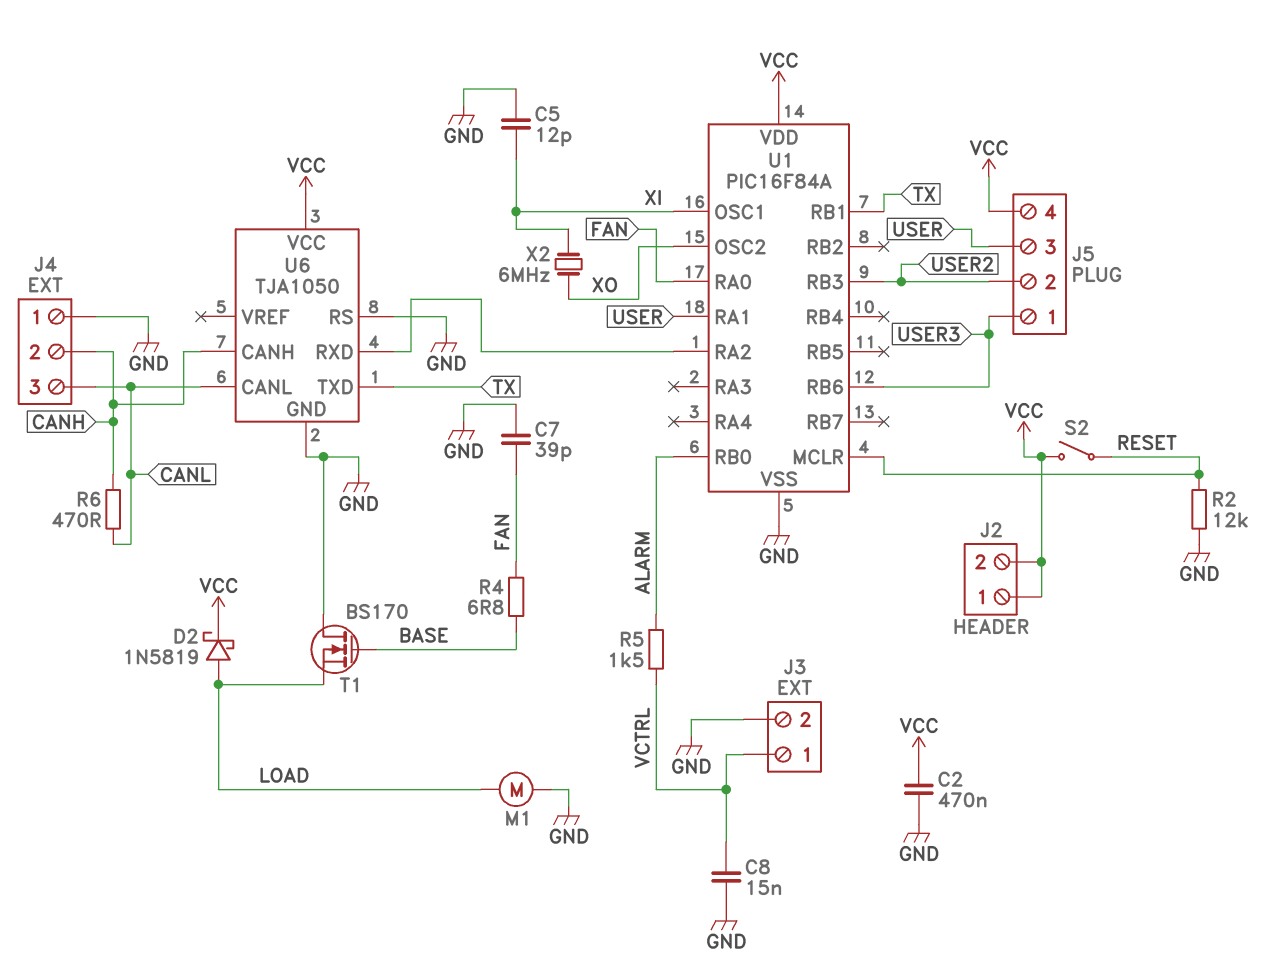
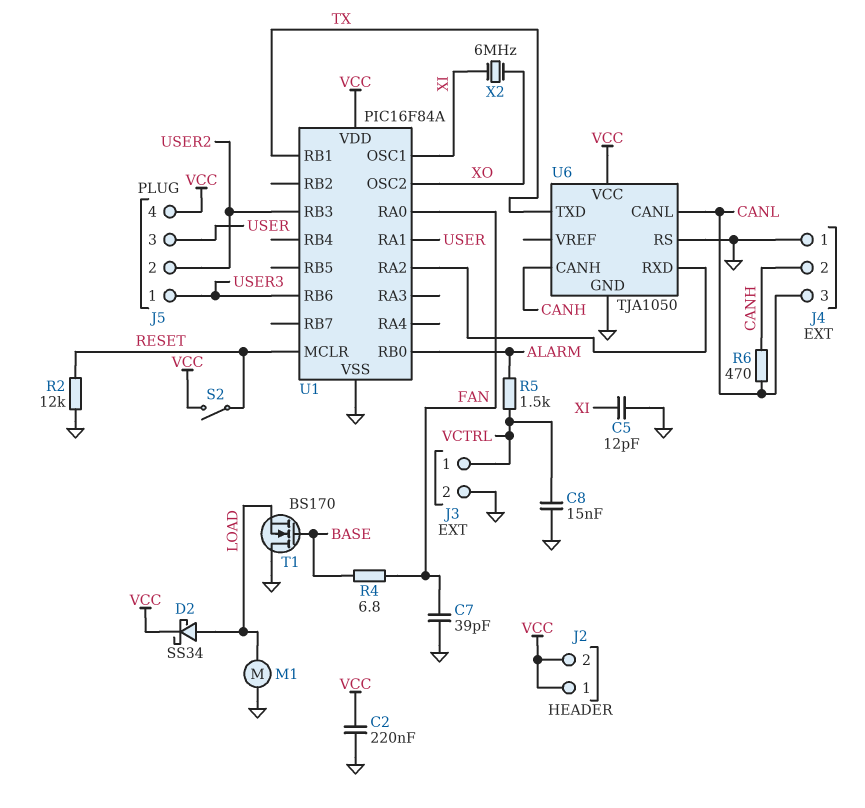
C2: 470nF (GND, VCC) -> 220nF (GND, VCC)
D2: schottky 1N5819 (A LOAD, K VCC) -> schottky SS34 (A LOAD, K VCC)

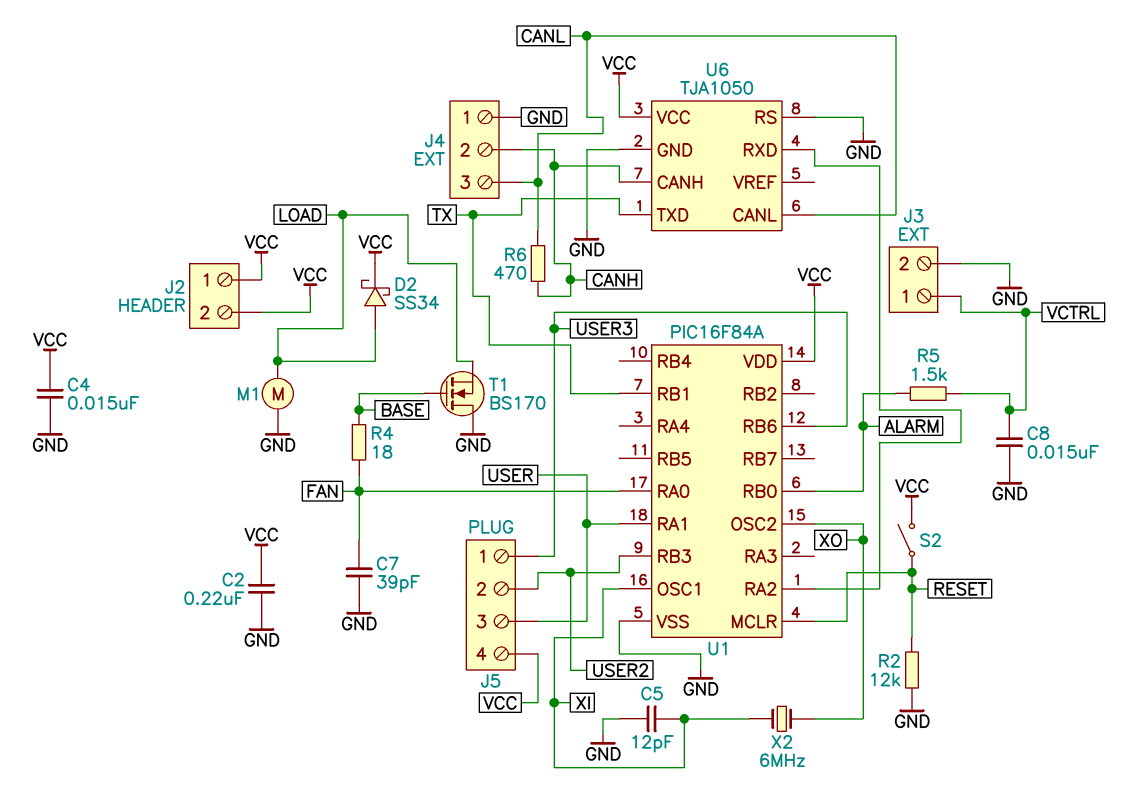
C4: none -> 15nF (GND, VCC)
R4: 6.8 (BASE, FAN) -> 18 (BASE, FAN)

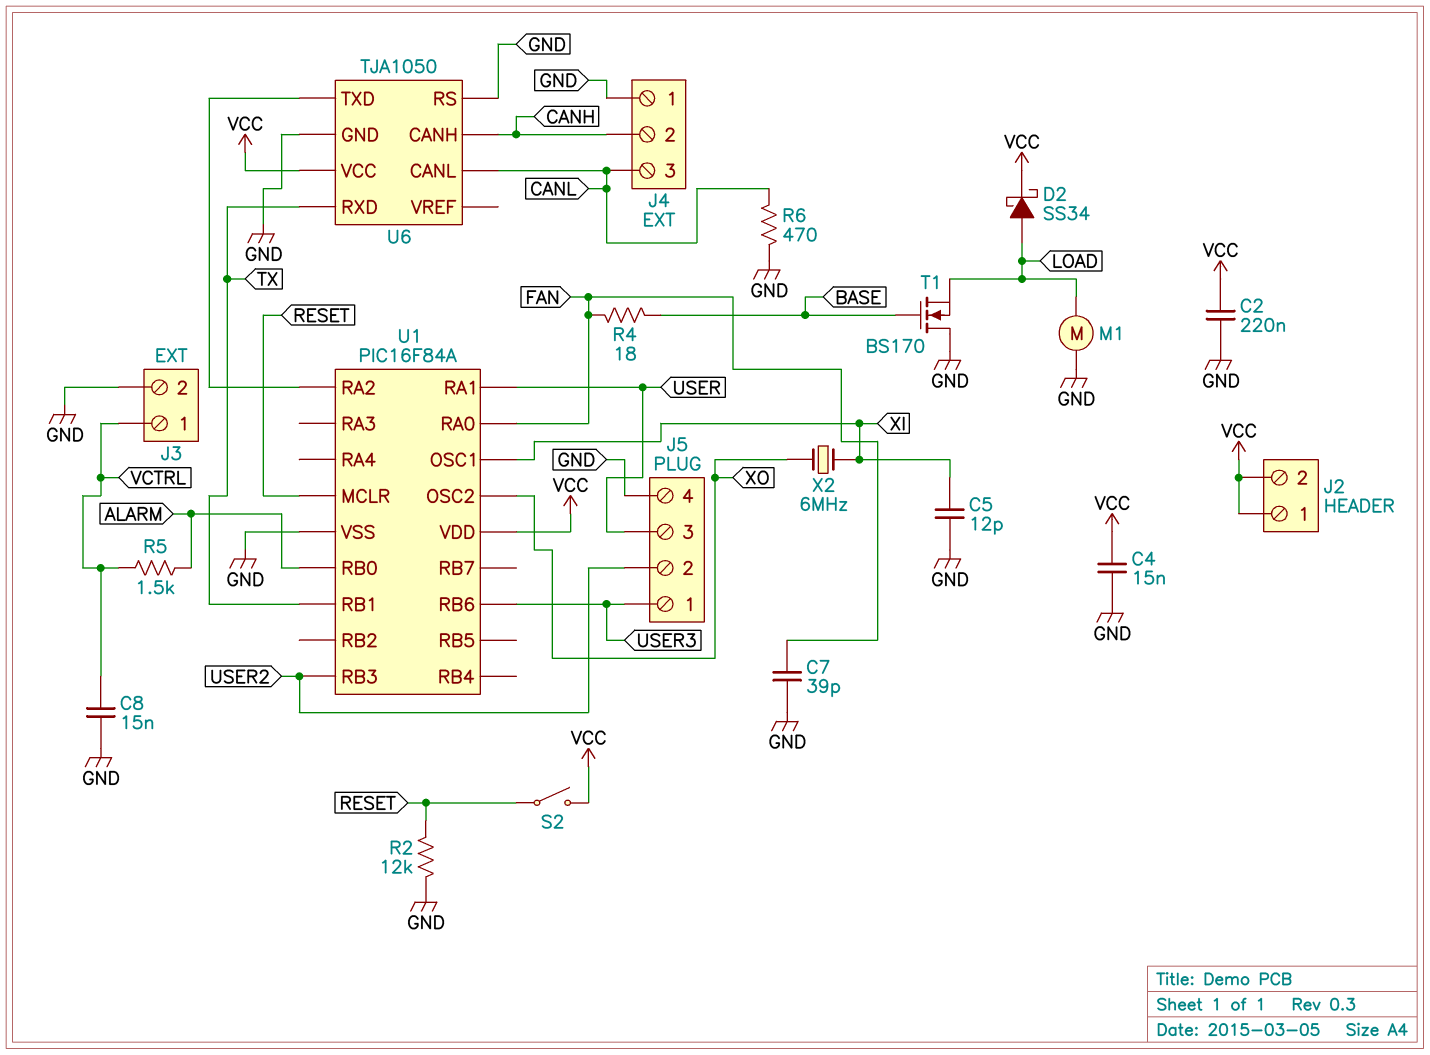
J5 pin 4: VCC -> GND
R6: 470 (CANH, CANL) -> 470 (CANL, GND)
U6 pin RXD: U1/RA2 -> TX
U6 pin TXD: TX -> U1/RA2

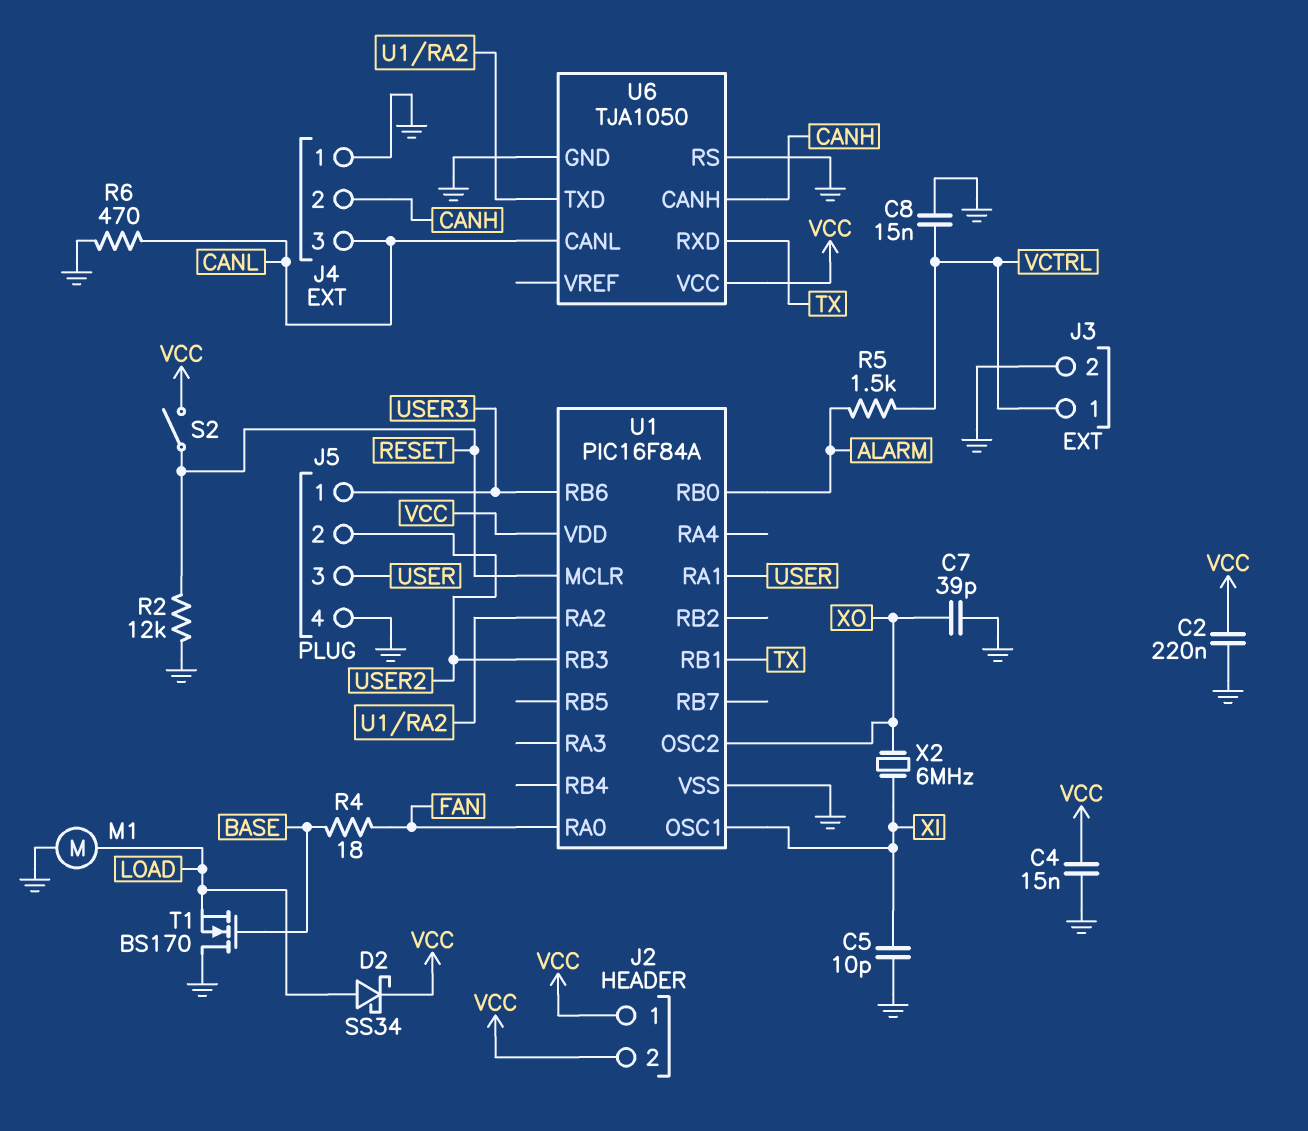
C5: 12pF (GND, XI) -> 10pF (GND, XI)
C7: 39pF (FAN, GND) -> 39pF (GND, XO)

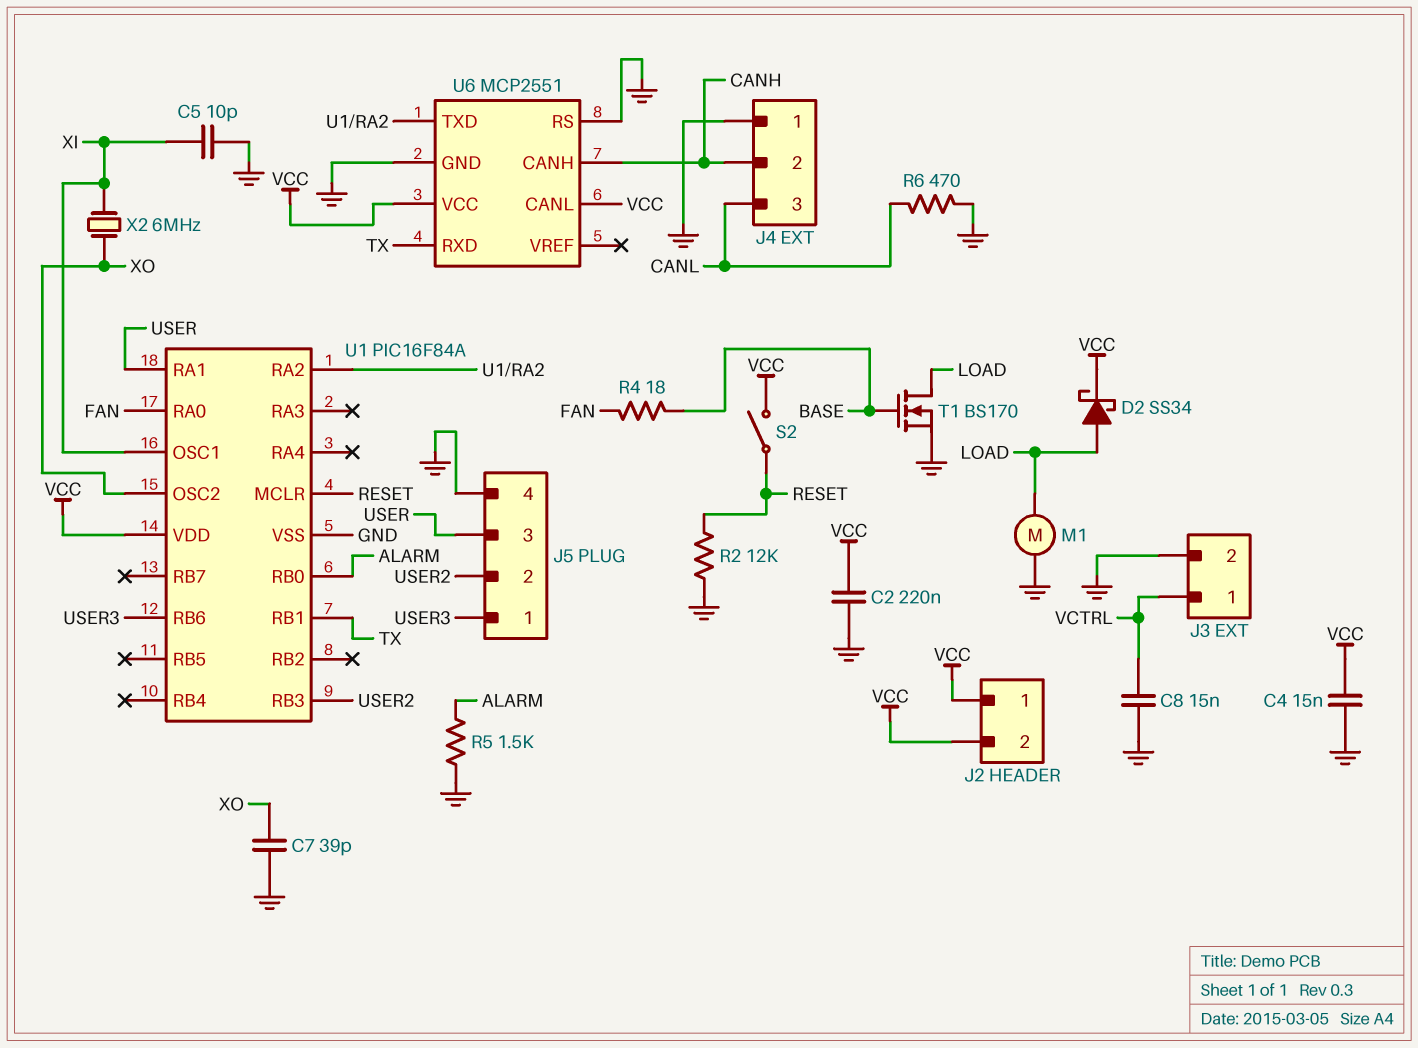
R5: 1.5k (ALARM, VCTRL) -> 1.5k (ALARM, GND)
T1: NMOS BS170 (G BASE, D GND, S LOAD) -> NMOS BS170 (G BASE, D LOAD, S GND)
U6: TJA1050 -> MCP2551
U6 pin CANL: CANL -> VCC

